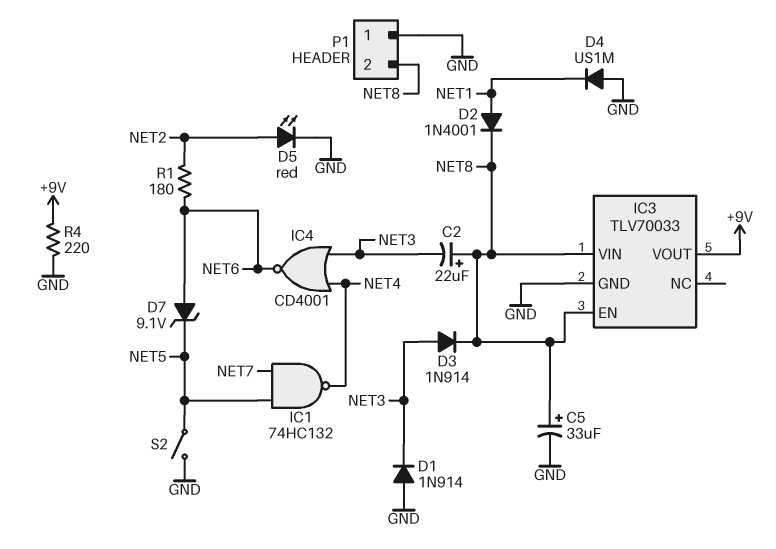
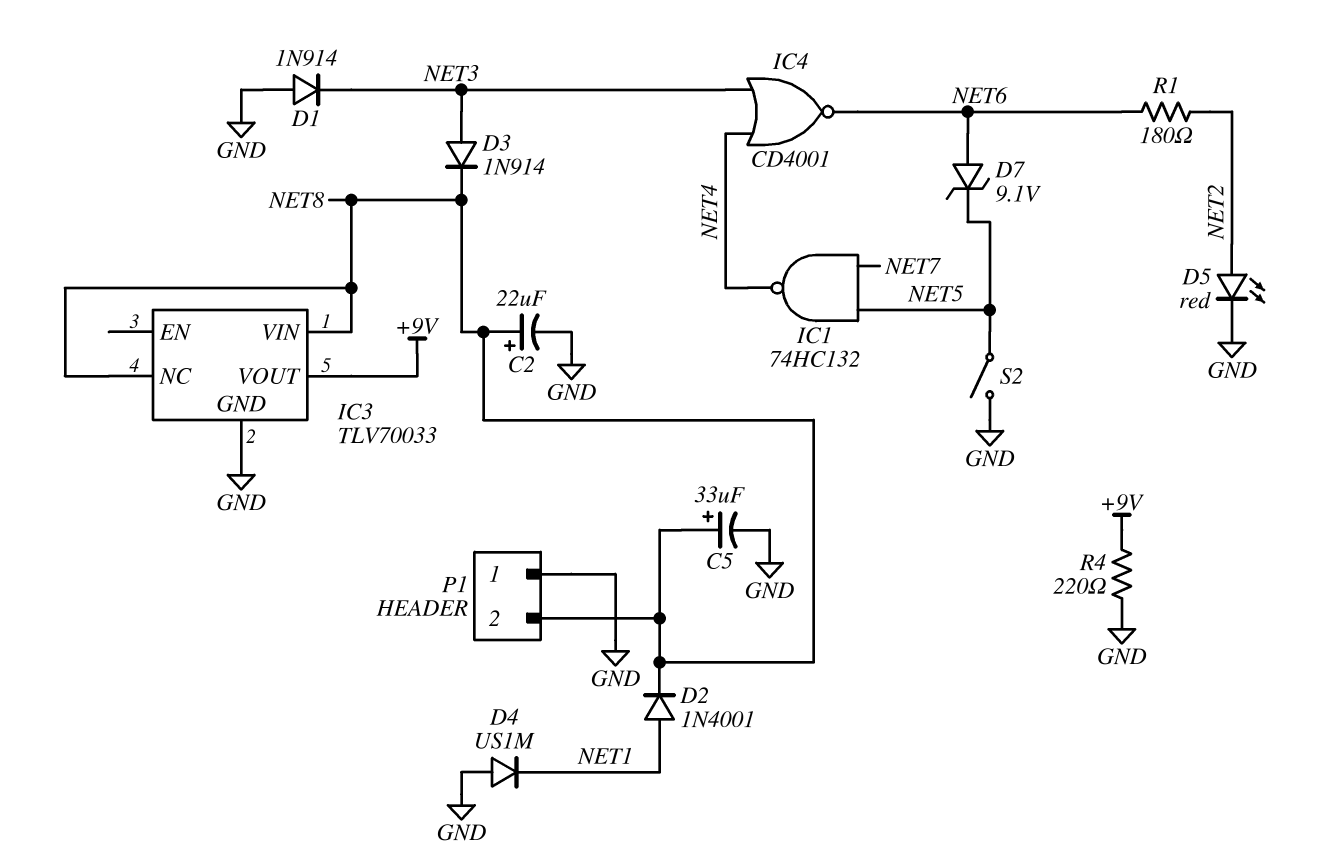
C2: 22uF (plus NET8, minus NET3) -> 22uF (plus NET8, minus GND)
IC3 pin EN: NET8 -> none
IC3 pin NC: none -> NET8

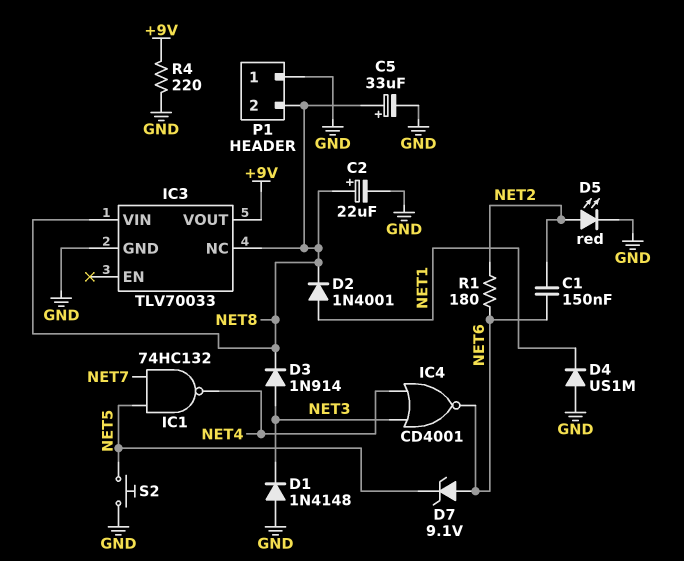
C1: none -> 150nF (NET2, NET6)
D1: diode 1N914 (A GND, K NET3) -> diode 1N4148 (A GND, K NET3)
S2: switch (GND, NET5) -> button (GND, NET5)

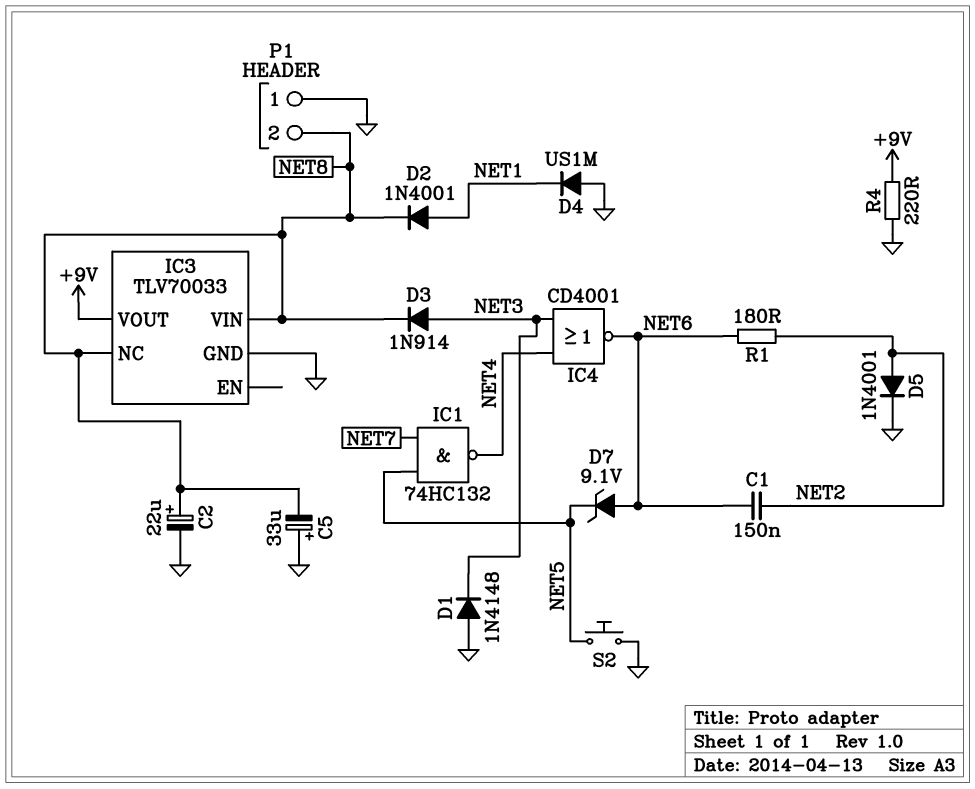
C5: 33uF (plus NET8, minus GND) -> 33uF (plus GND, minus NET8)
D5: LED red (A NET2, K GND) -> diode 1N4001 (A NET2, K GND)

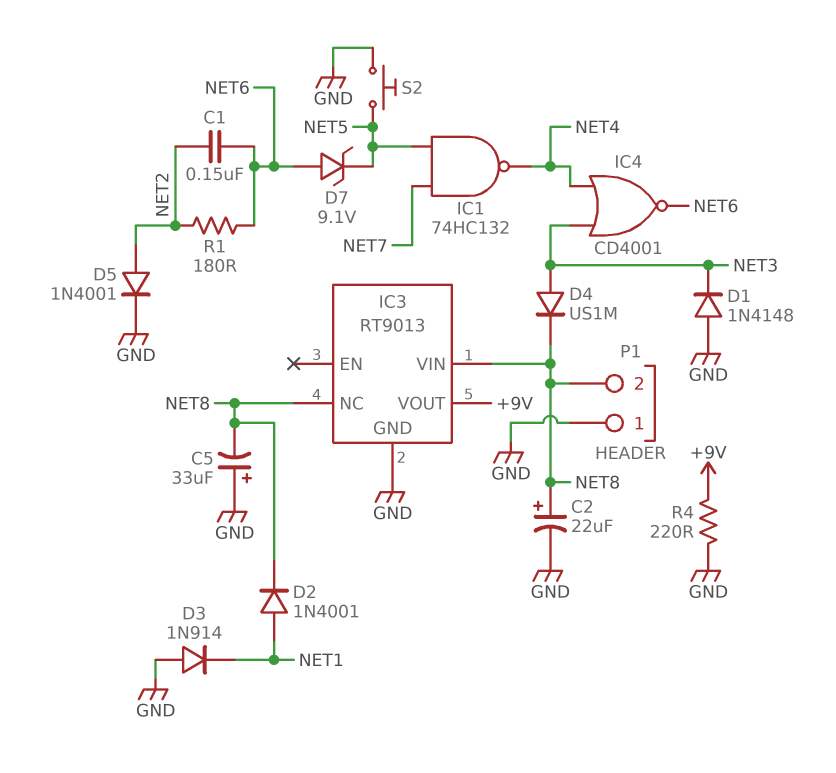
D3: diode 1N914 (A NET3, K NET8) -> diode 1N914 (A GND, K NET1)
D4: diode US1M (A GND, K NET1) -> diode US1M (A NET3, K NET8)
IC3: TLV70033 -> RT9013

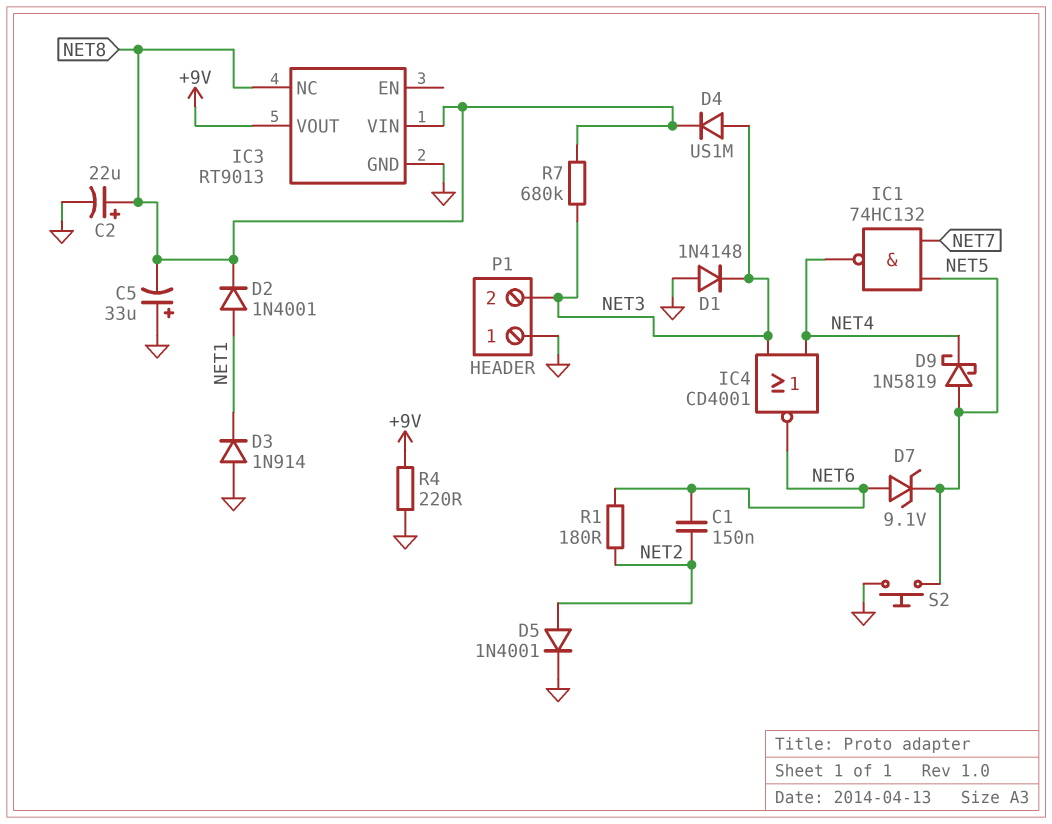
D9: none -> schottky 1N5819 (A NET5, K NET4)
P1 pin 2: NET8 -> NET3
R7: none -> 680k (NET3, NET8)

